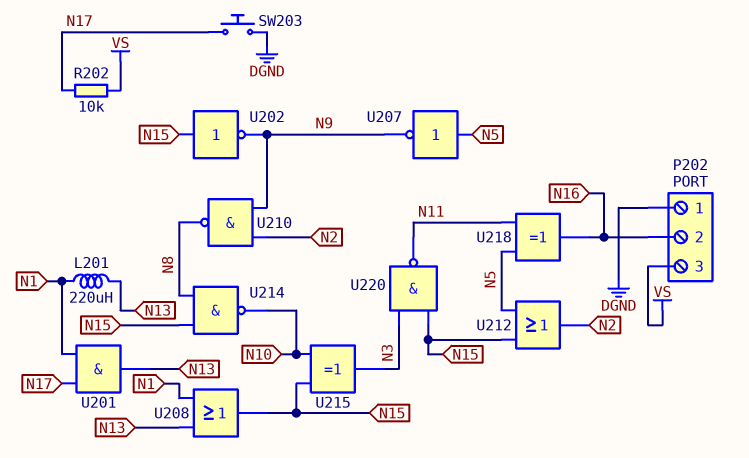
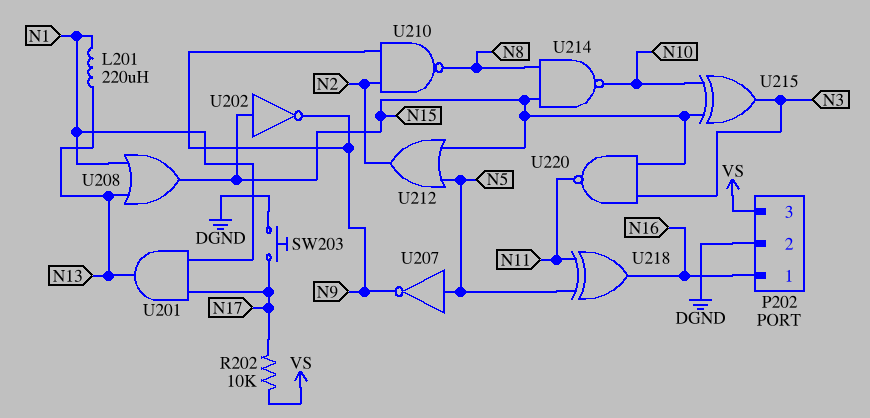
P202 pin 1: DGND -> N16
P202 pin 2: N16 -> DGND

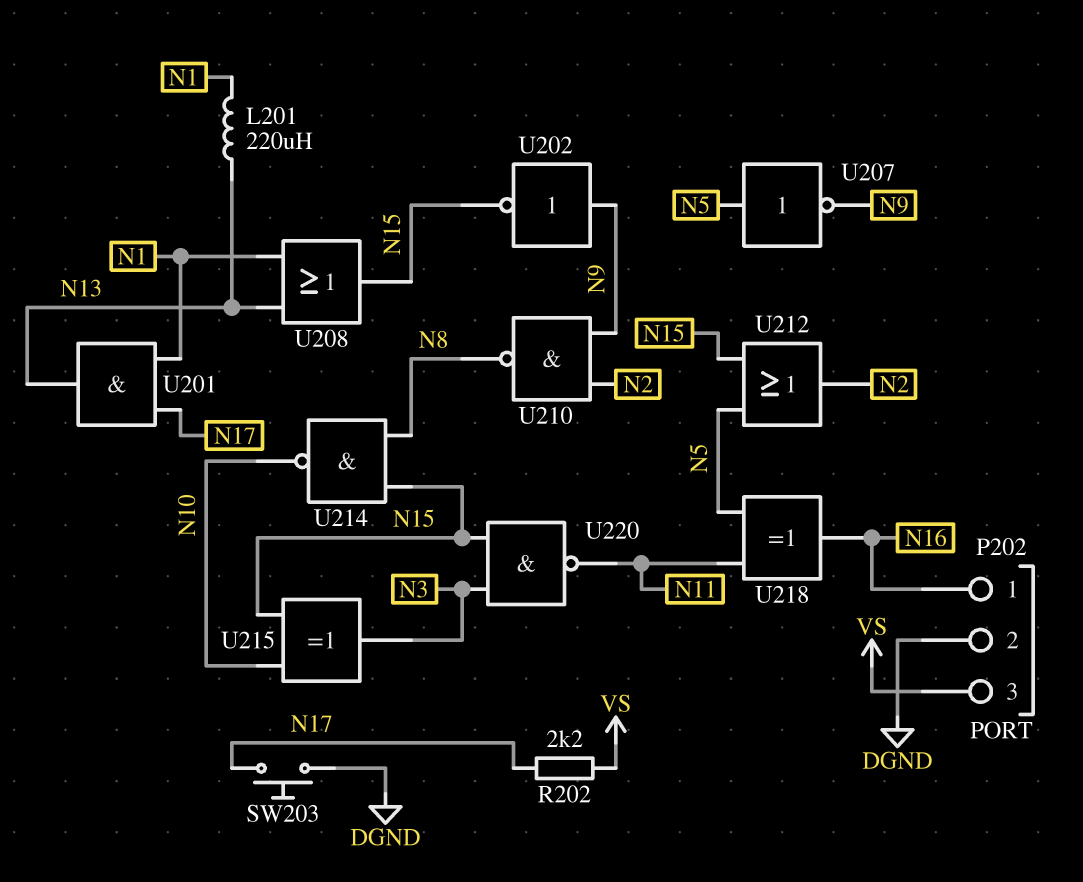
R202: 10k (N17, VS) -> 2.2k (N17, VS)
U202: NOT (in N15, out N9) -> NOT (in N9, out N15)

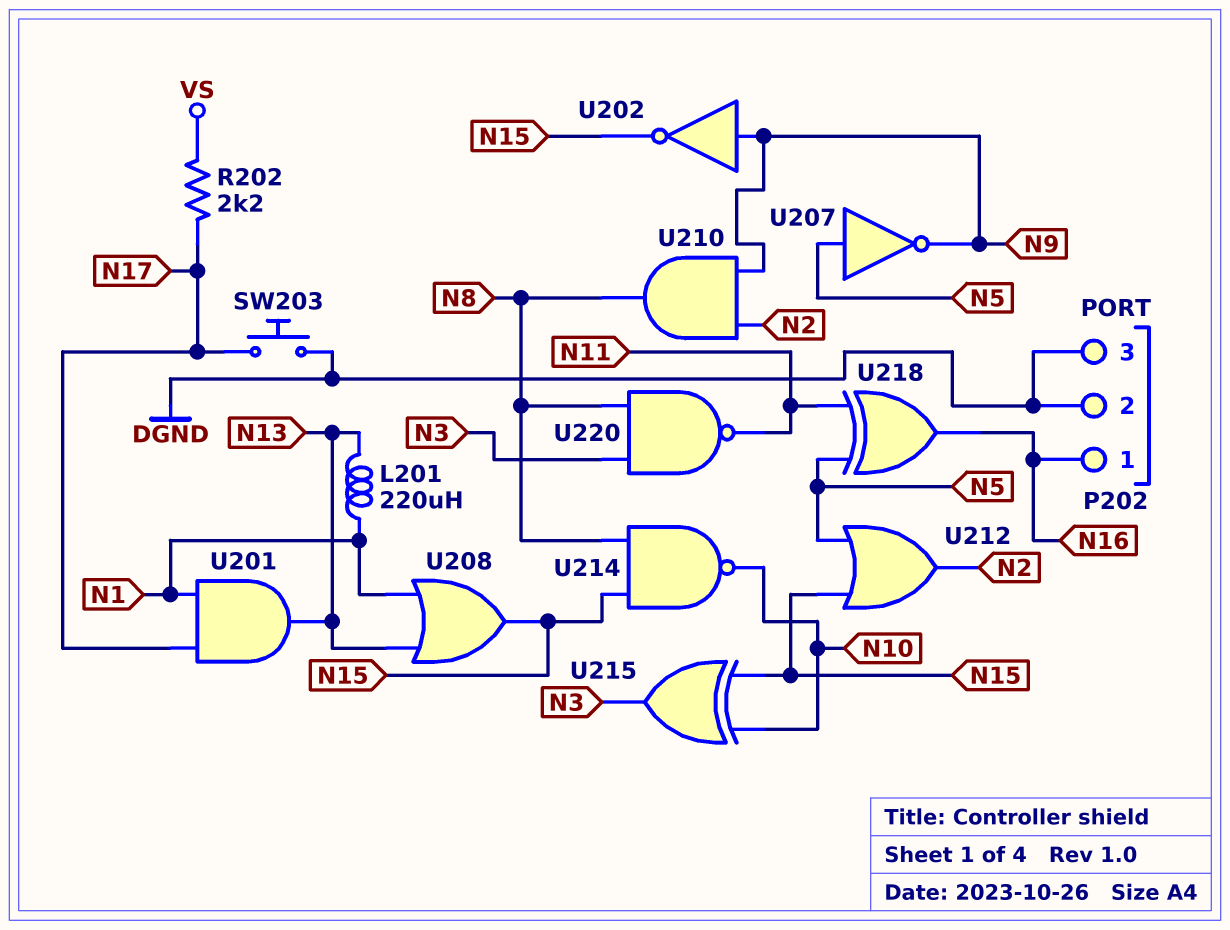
P202 pin 3: VS -> DGND
U210: NAND (in N2, in N9, out N8) -> AND (in N2, in N9, out N8)
U220: NAND (in N3, in N15, out N11) -> NAND (in N3, in N8, out N11)

